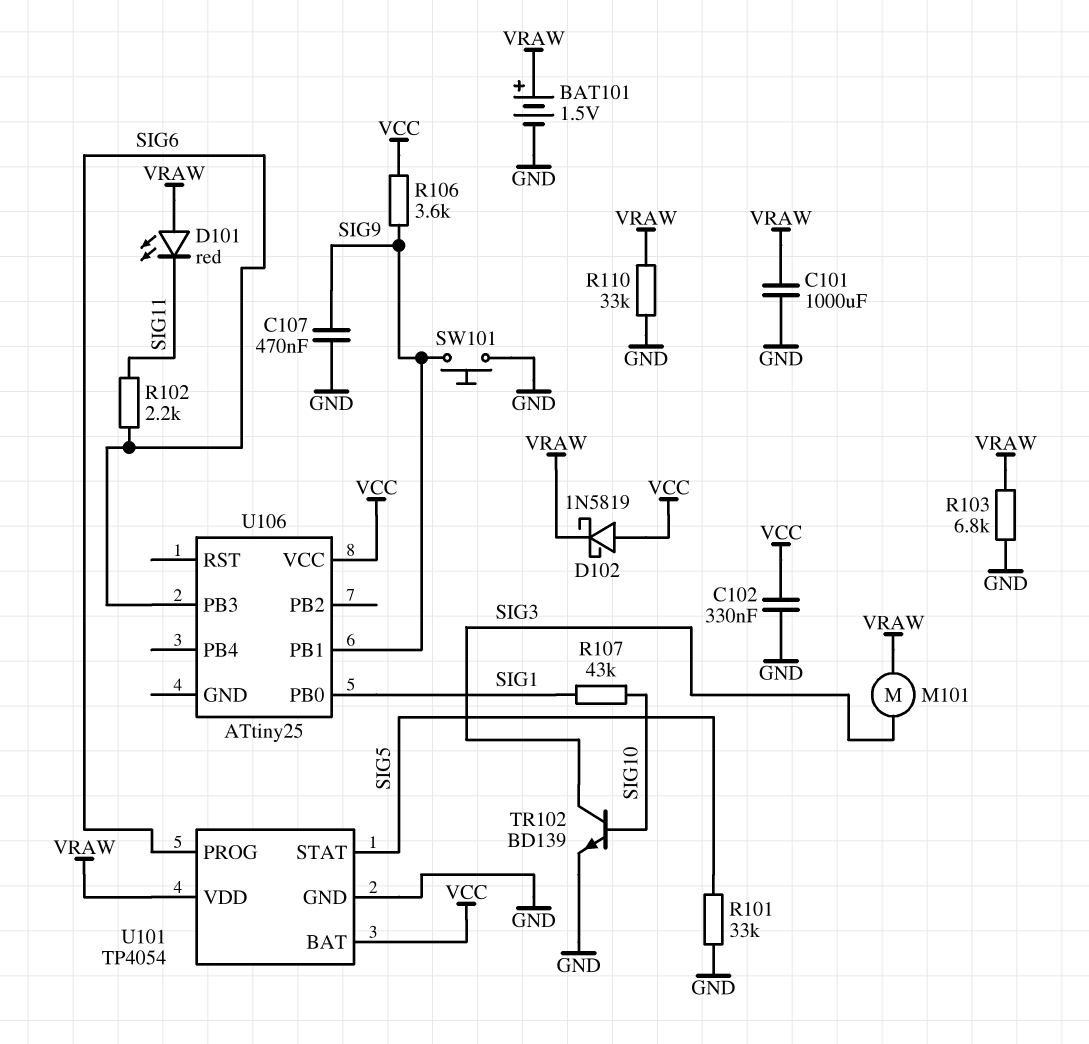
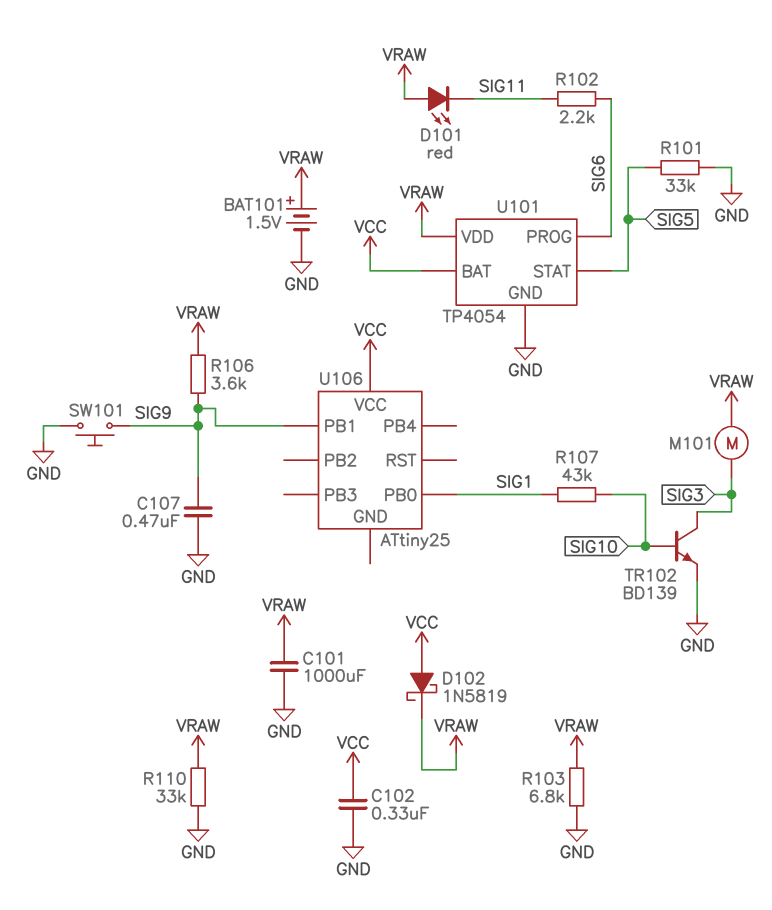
R106: 3.6k (SIG9, VCC) -> 3.6k (SIG9, VRAW)
U106 pin PB3: SIG6 -> none

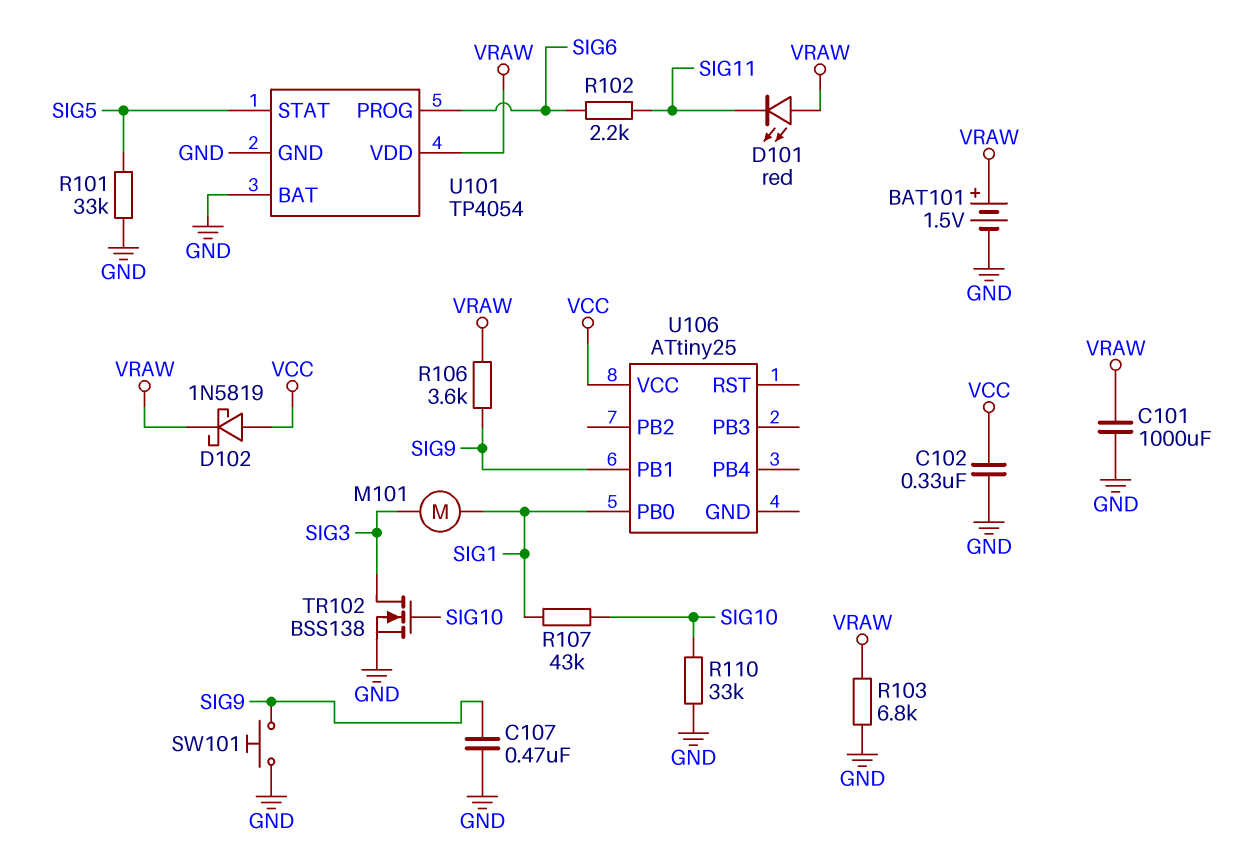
M101: motor (SIG3, VRAW) -> motor (SIG1, SIG3)
R110: 33k (GND, VRAW) -> 33k (GND, SIG10)
TR102: NPN BD139 (B SIG10, C SIG3, E GND) -> NMOS BSS138 (G SIG10, D SIG3, S GND)
U101 pin BAT: VCC -> GND

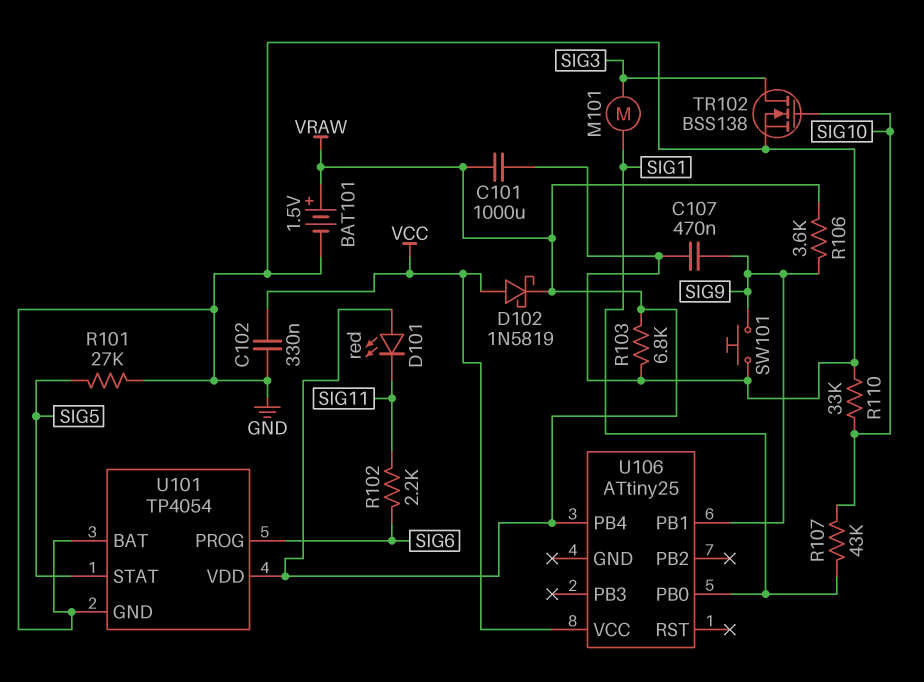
R101: 33k (GND, SIG5) -> 27k (GND, SIG5)
U106 pin PB4: none -> VRAW

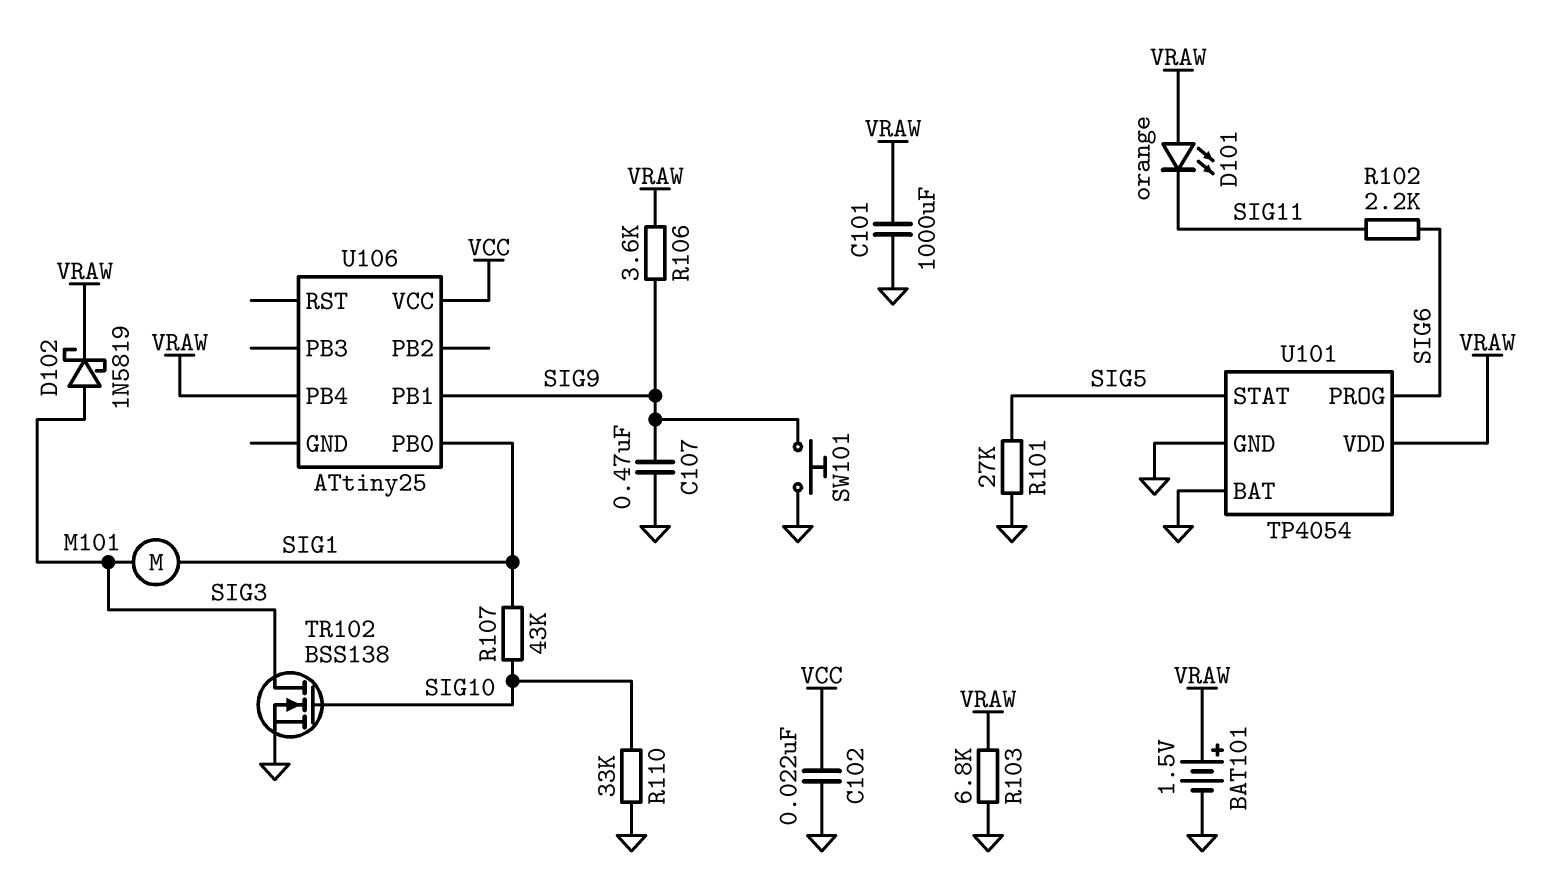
C102: 330nF (GND, VCC) -> 22nF (GND, VCC)
D101: LED red (A VRAW, K SIG11) -> LED orange (A VRAW, K SIG11)
D102: schottky 1N5819 (A VCC, K VRAW) -> schottky 1N5819 (A SIG3, K VRAW)

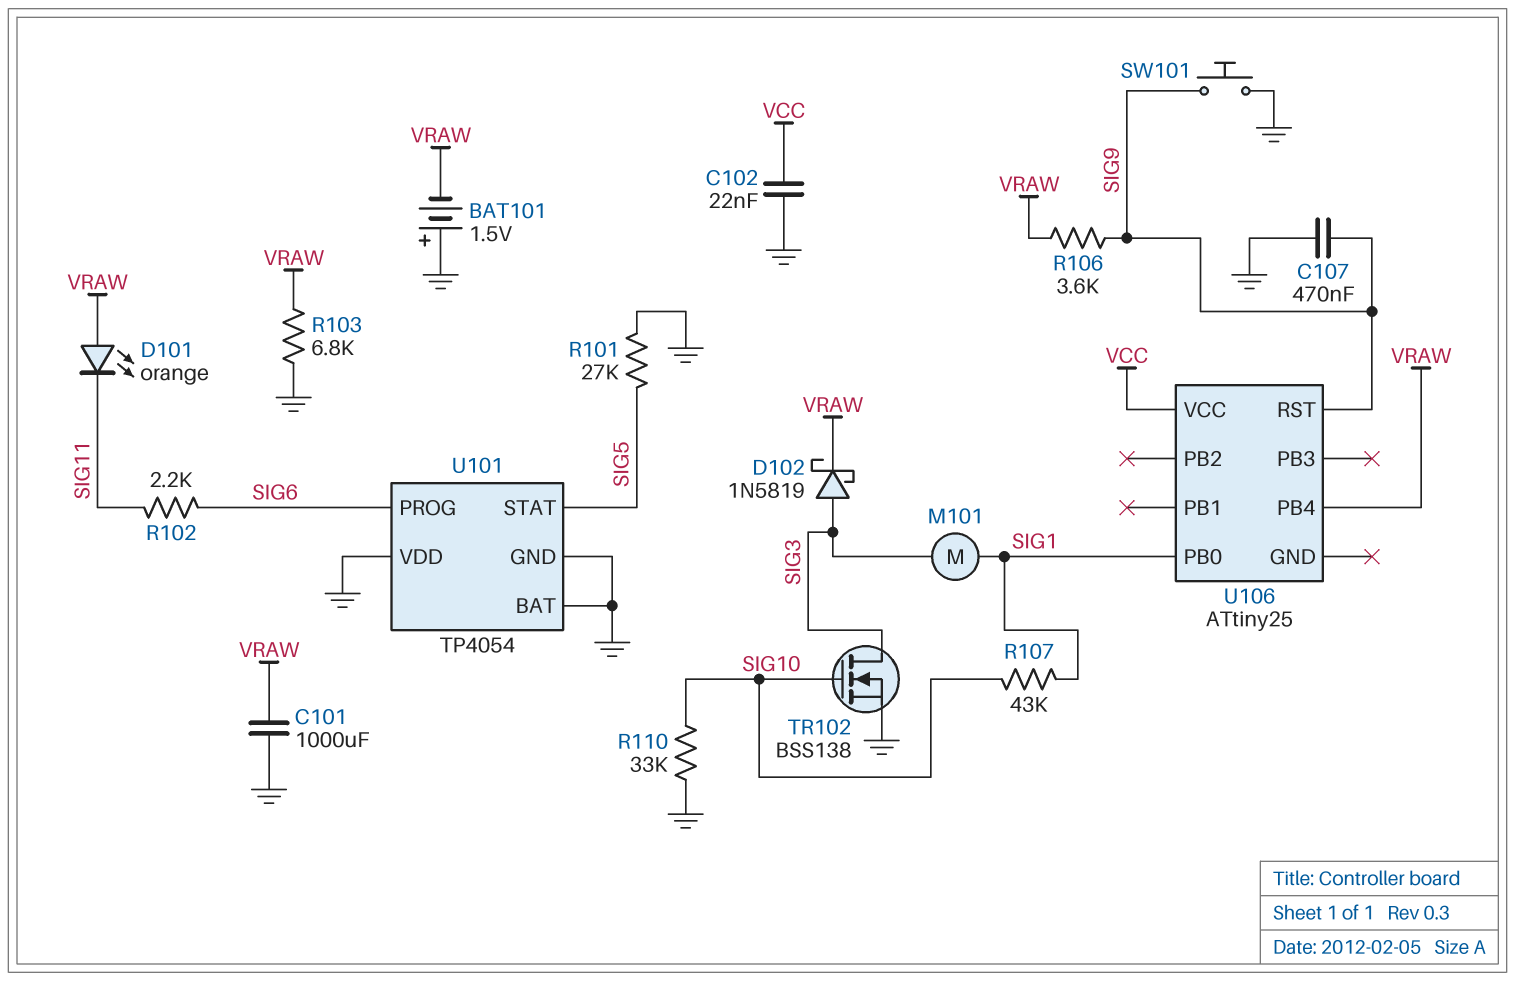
BAT101: 1.5V (plus VRAW, minus GND) -> 1.5V (plus GND, minus VRAW)
U101 pin VDD: VRAW -> GND
U106 pin PB1: SIG9 -> none
U106 pin RST: none -> SIG9

